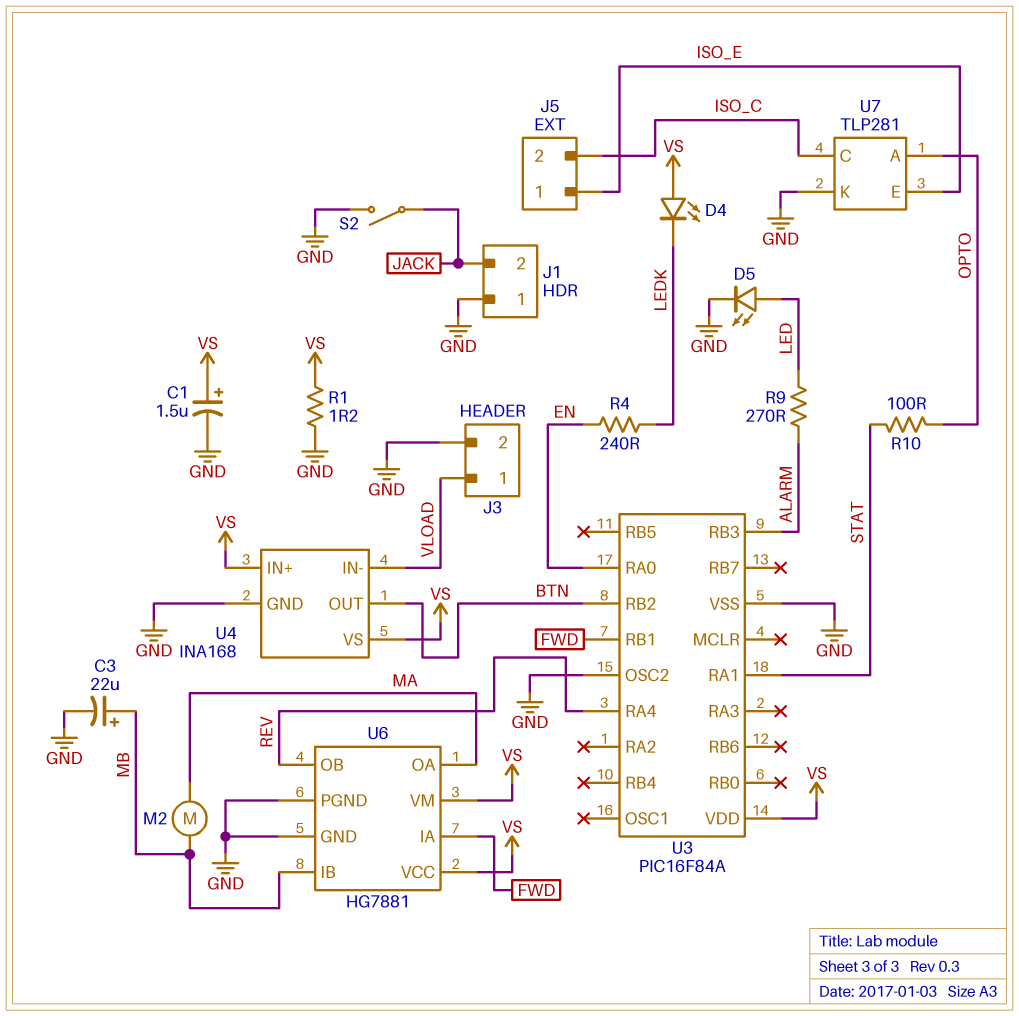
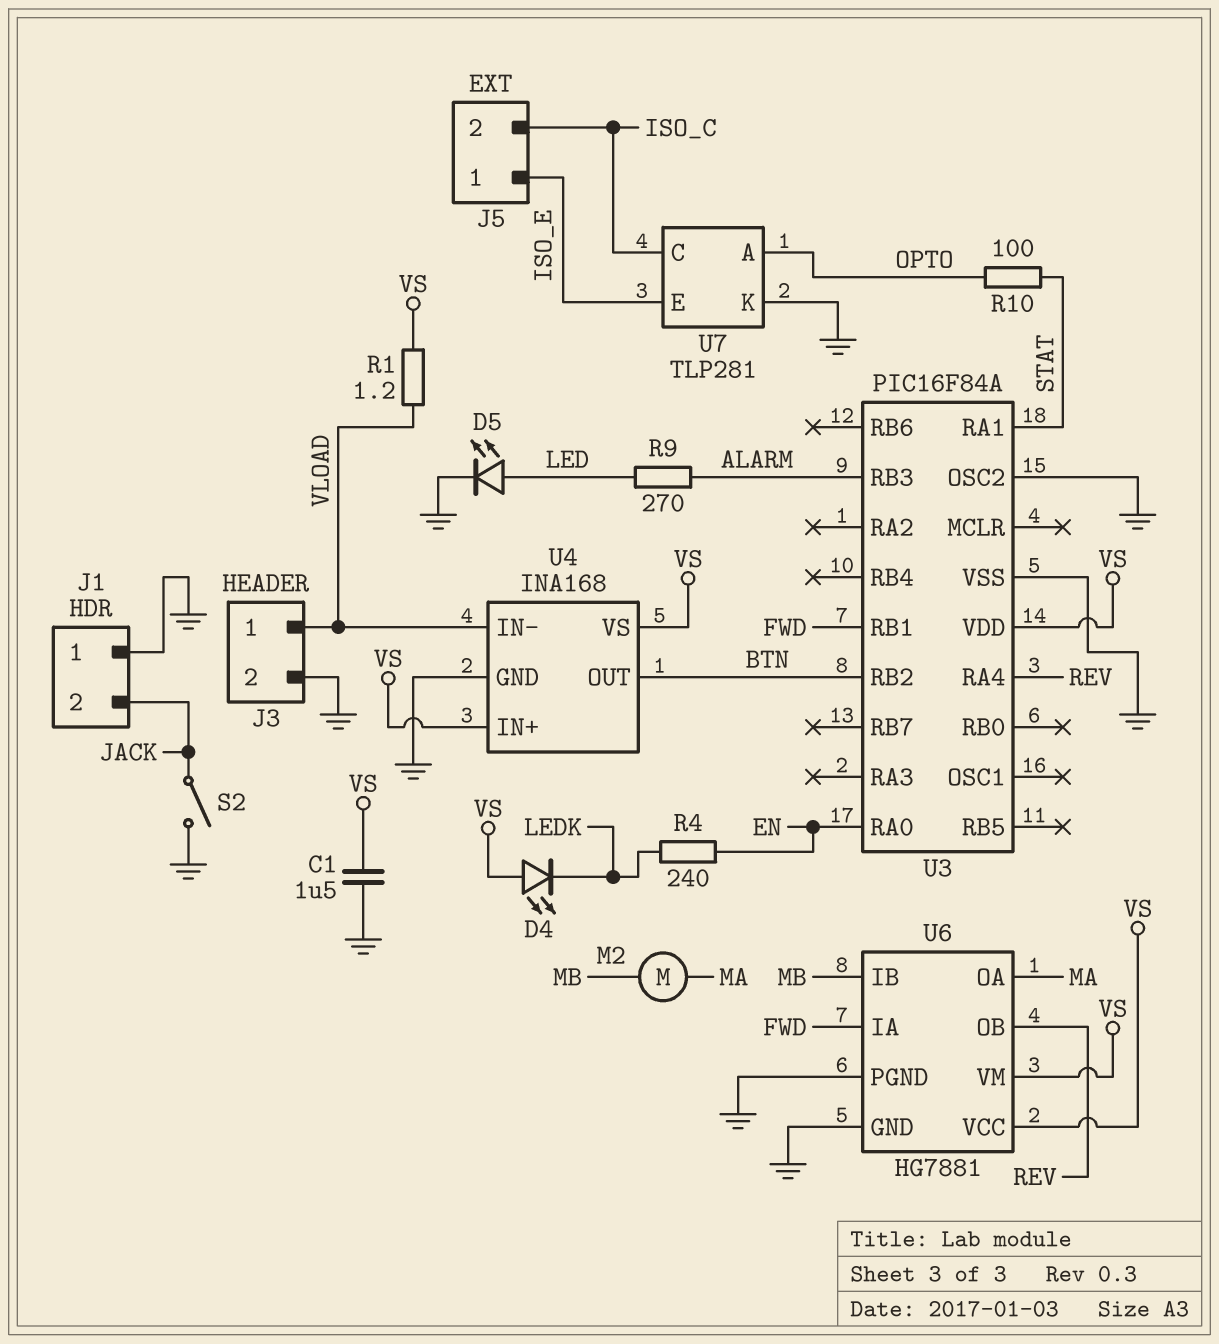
C1: 1.5uF (plus VS, minus GND) -> 1.5uF (GND, VS)
C3: 22uF (plus MB, minus GND) -> none
R1: 1.2 (GND, VS) -> 1.2 (VLOAD, VS)

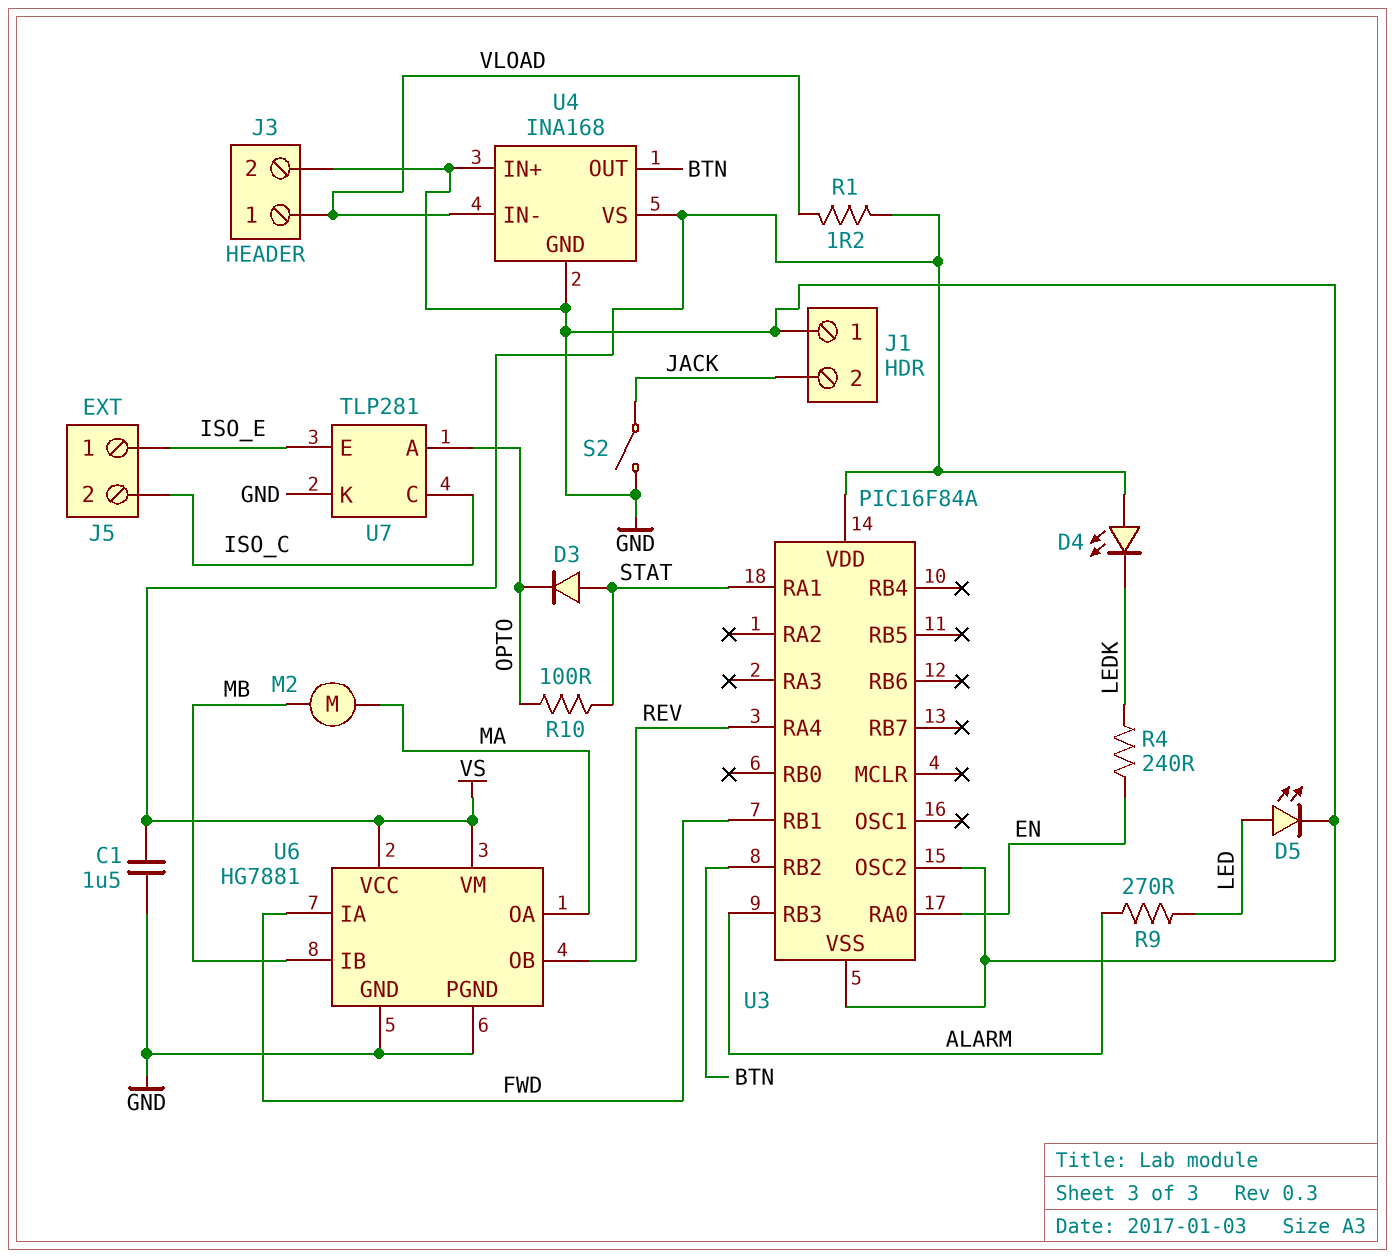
D3: none -> diode (A STAT, K OPTO)
U4 pin IN+: VS -> GND

